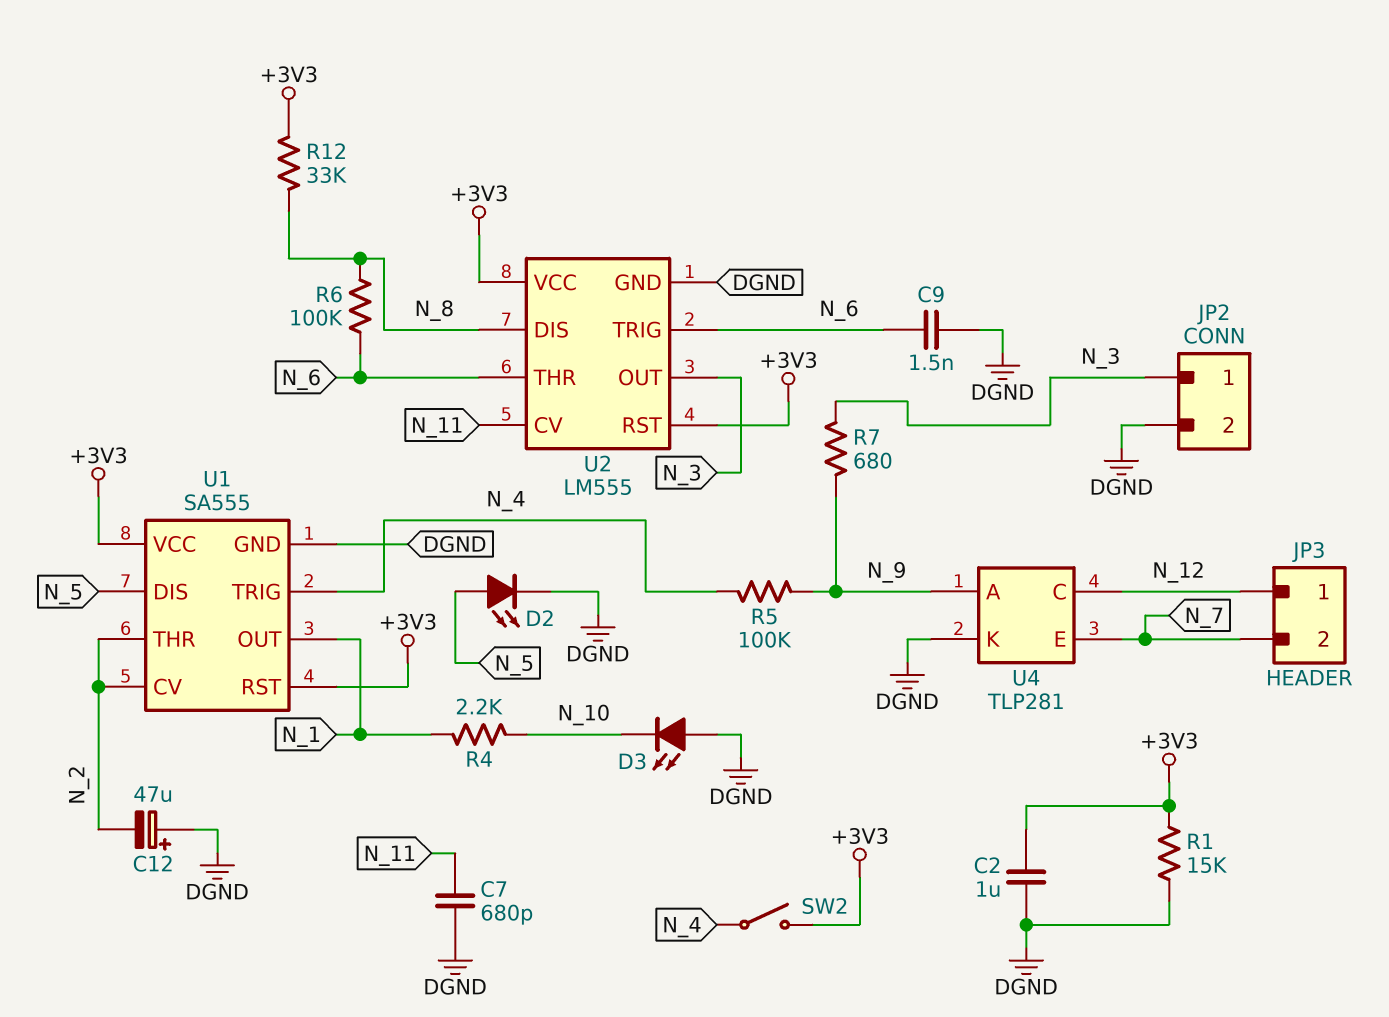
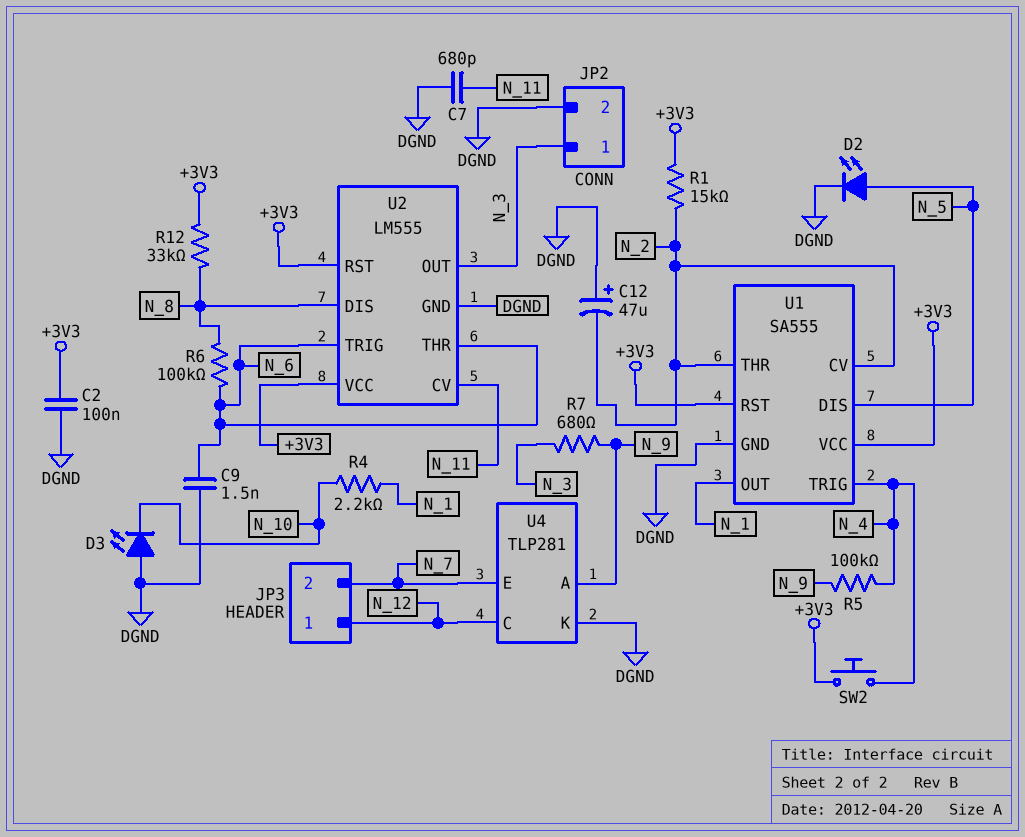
C2: 1uF (+3V3, DGND) -> 100nF (+3V3, DGND)
R1: 15k (+3V3, DGND) -> 15k (+3V3, N_2)
SW2: switch (+3V3, N_4) -> button (+3V3, N_4)

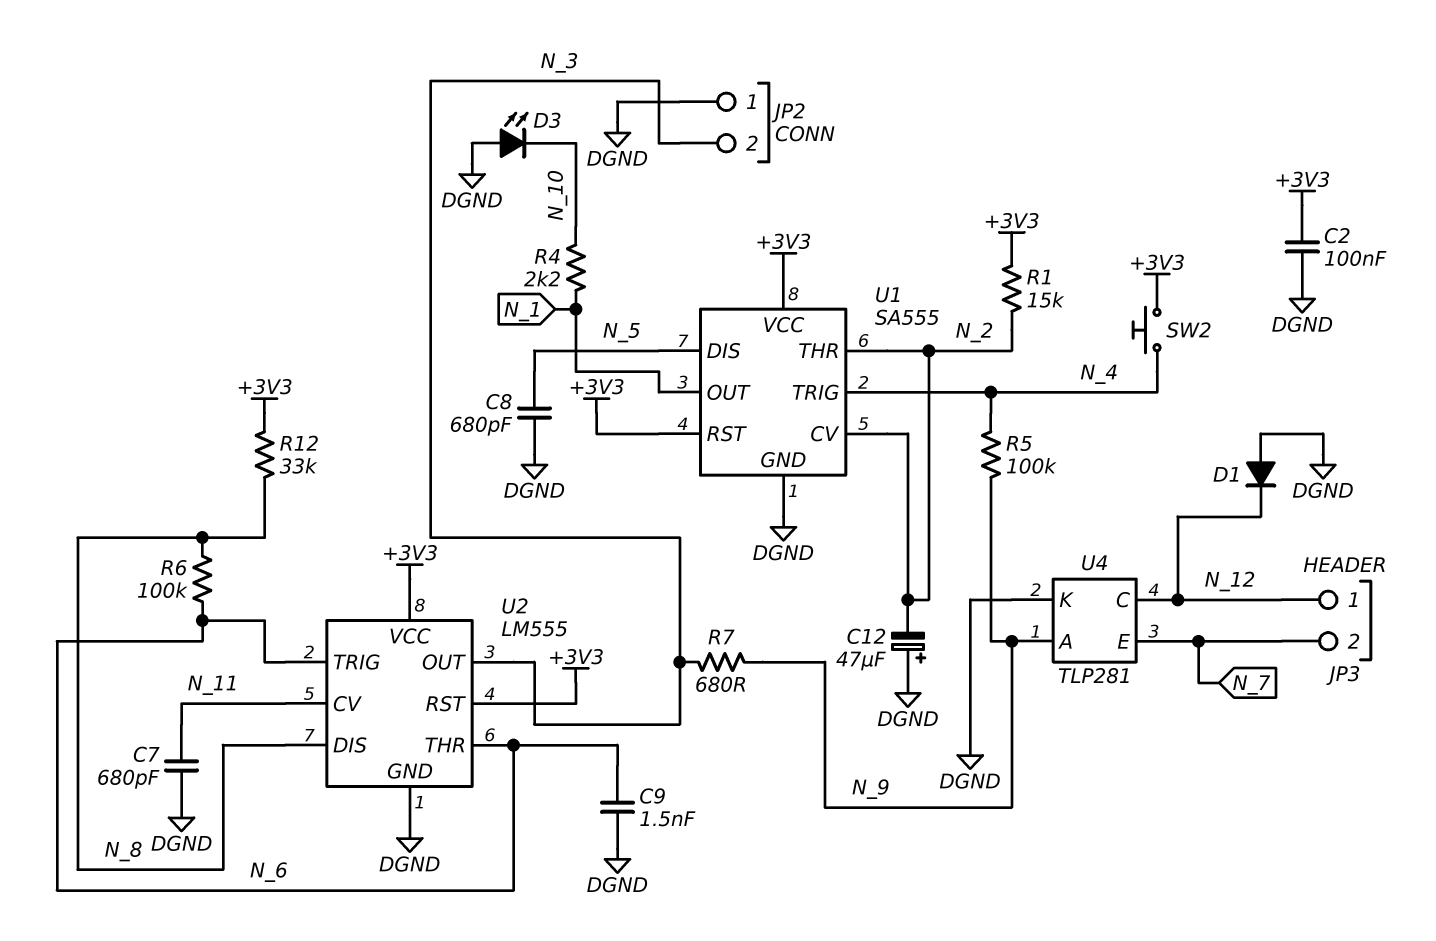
C8: none -> 680pF (DGND, N_5)
D1: none -> diode (A DGND, K N_12)
D2: LED (A N_5, K DGND) -> none
JP2 pin 1: N_3 -> DGND
JP2 pin 2: DGND -> N_3

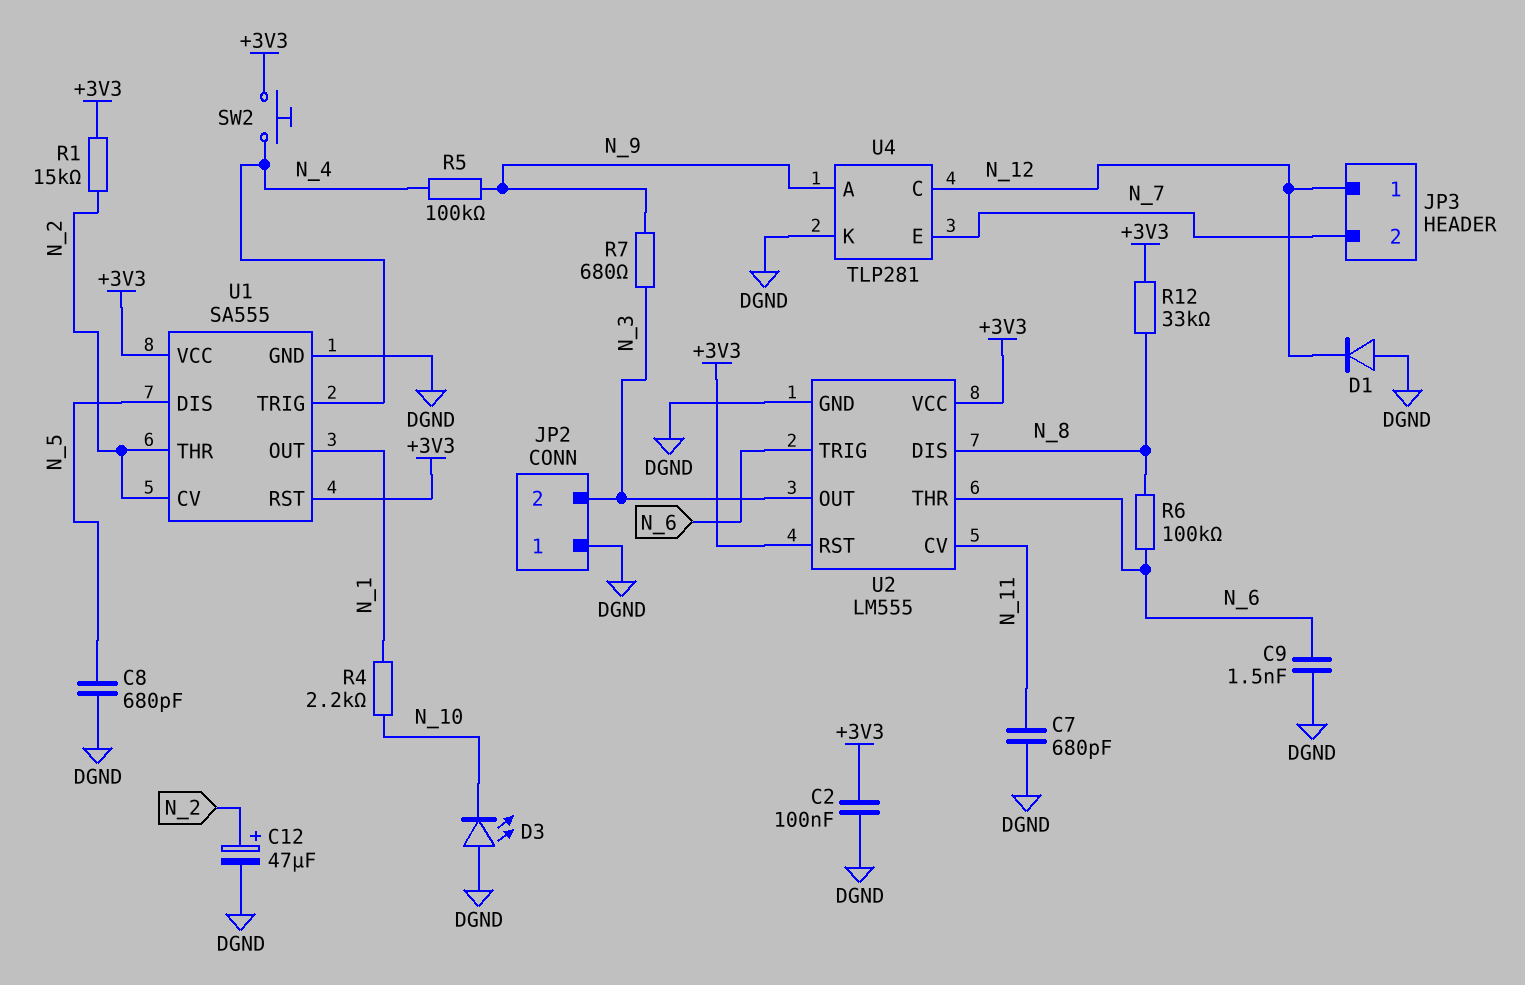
C12: 47uF (plus DGND, minus N_2) -> 47uF (plus N_2, minus DGND)

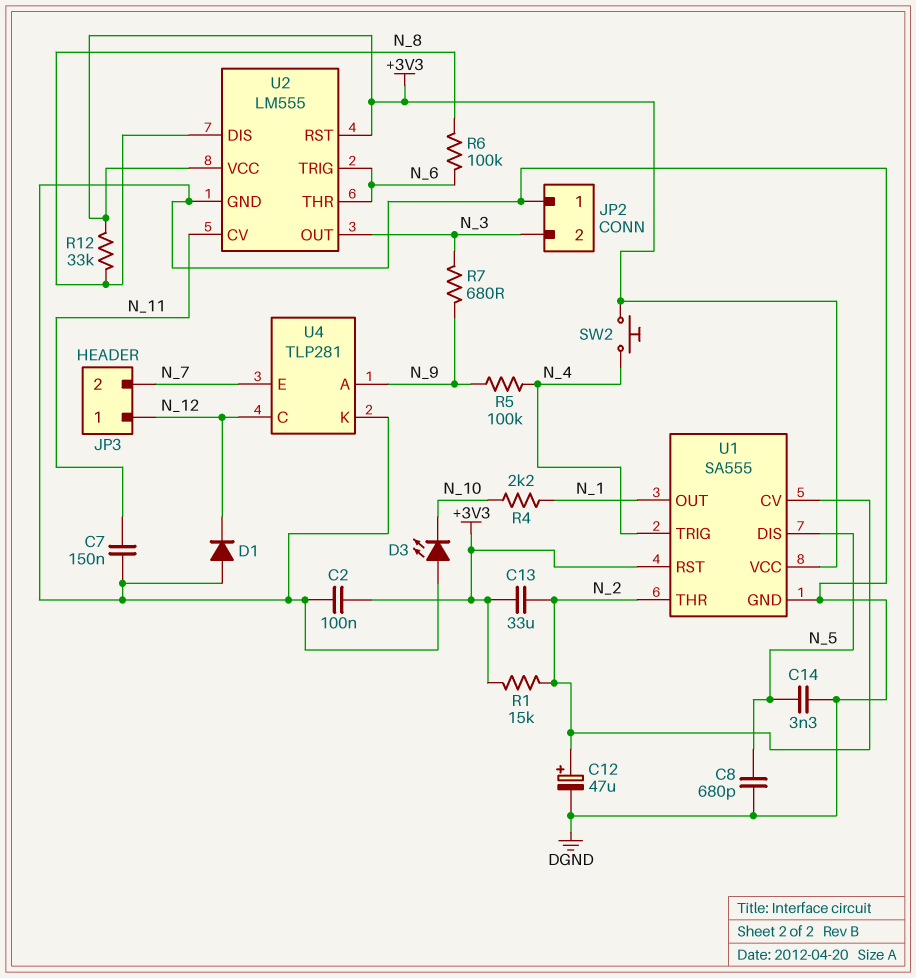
C7: 680pF (DGND, N_11) -> 150nF (DGND, N_11)
C9: 1.5nF (DGND, N_6) -> none
C13: none -> 33uF (+3V3, N_2)
C14: none -> 3.3nF (DGND, N_5)

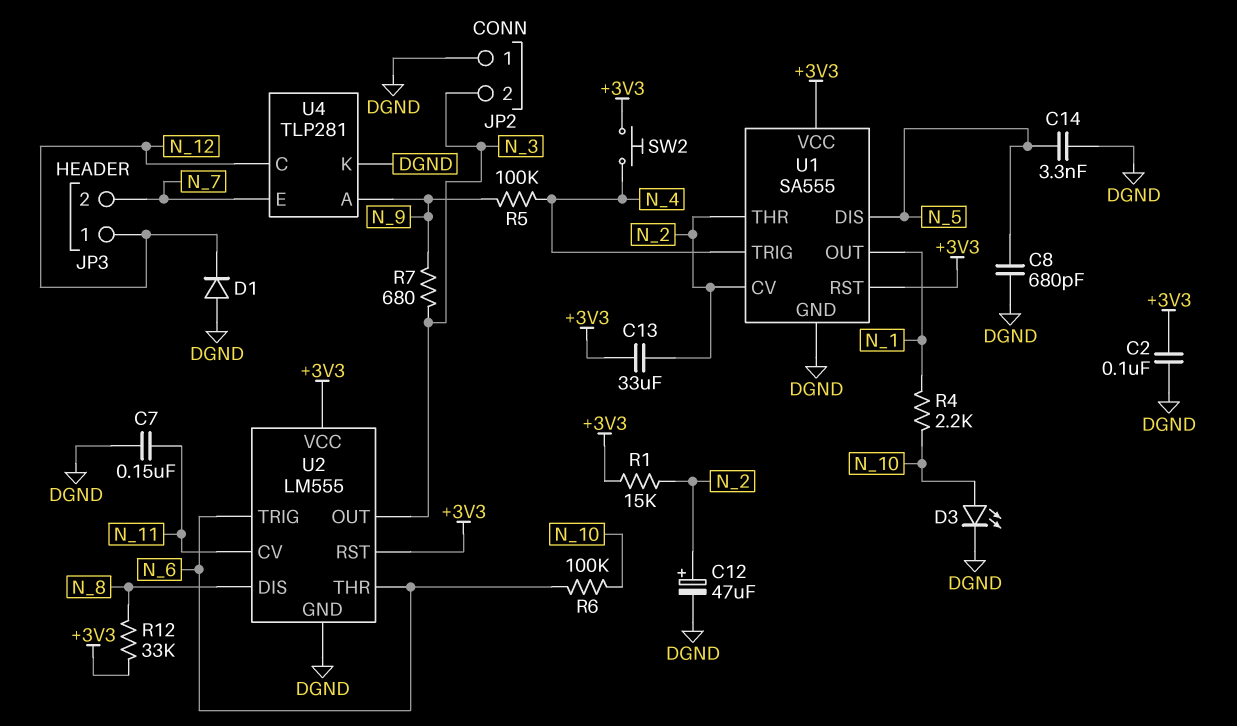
D3: LED (A DGND, K N_10) -> LED (A N_10, K DGND)
R6: 100k (N_6, N_8) -> 100k (N_6, N_10)

